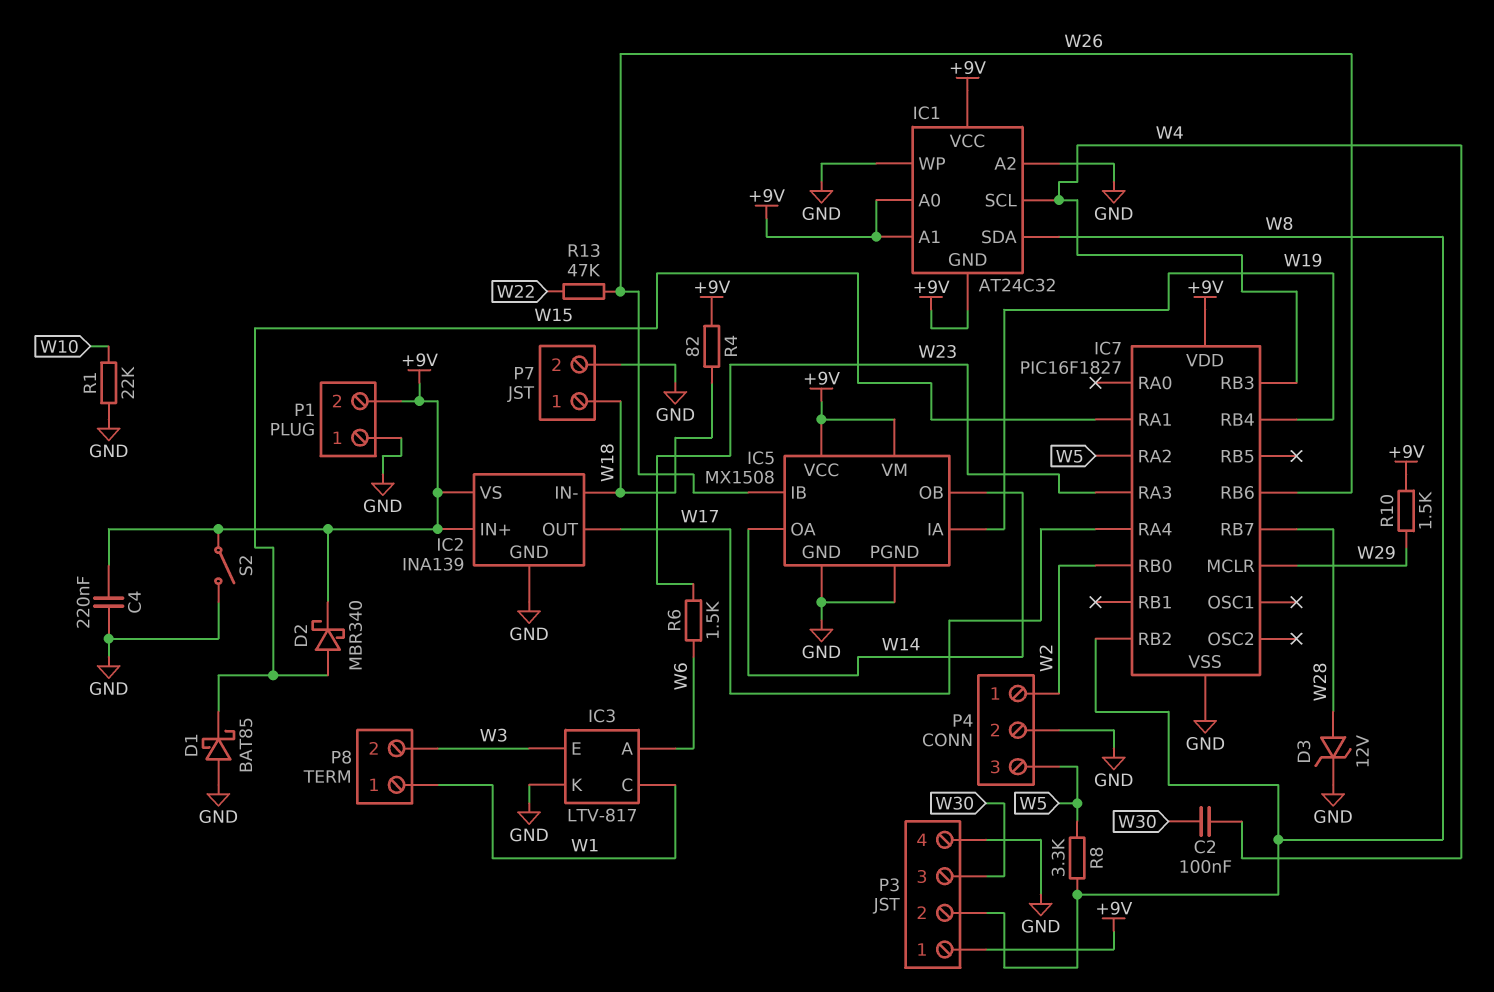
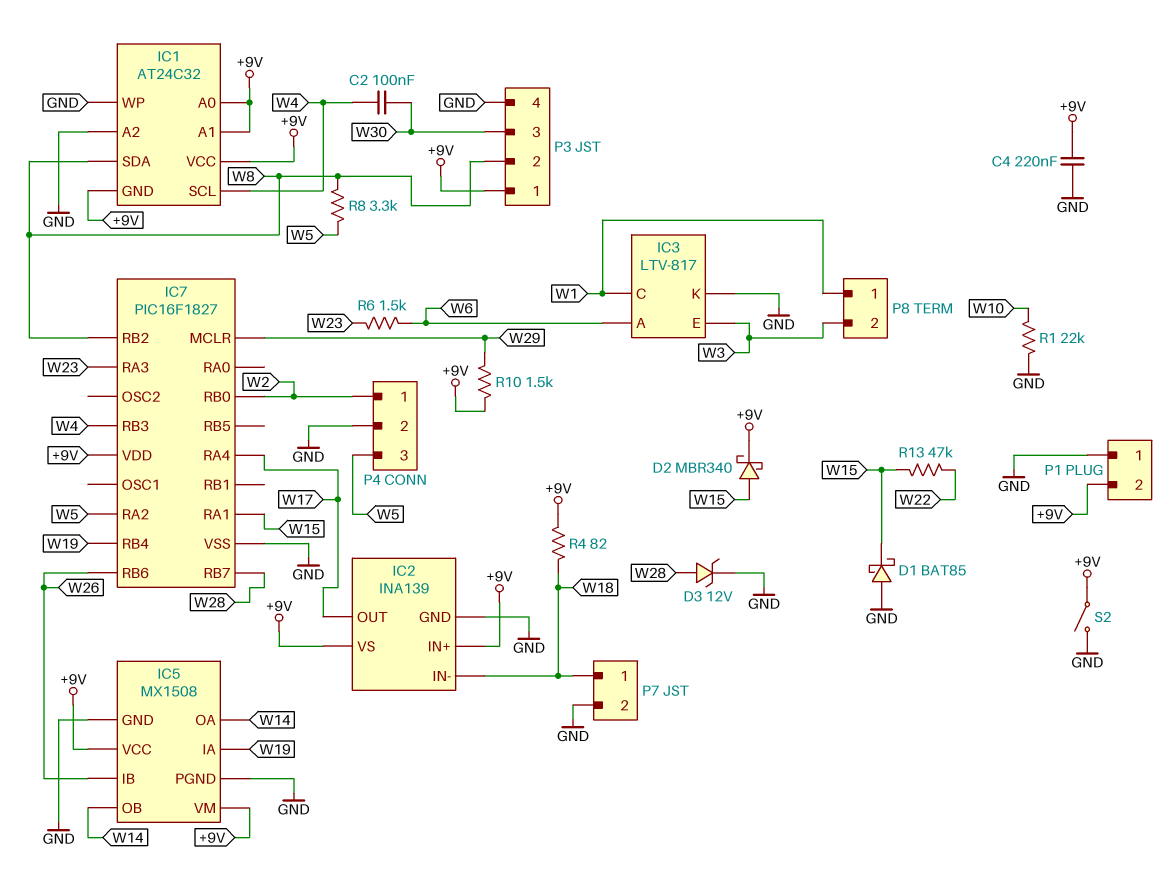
R13: 47k (W22, W26) -> 47k (W15, W22)

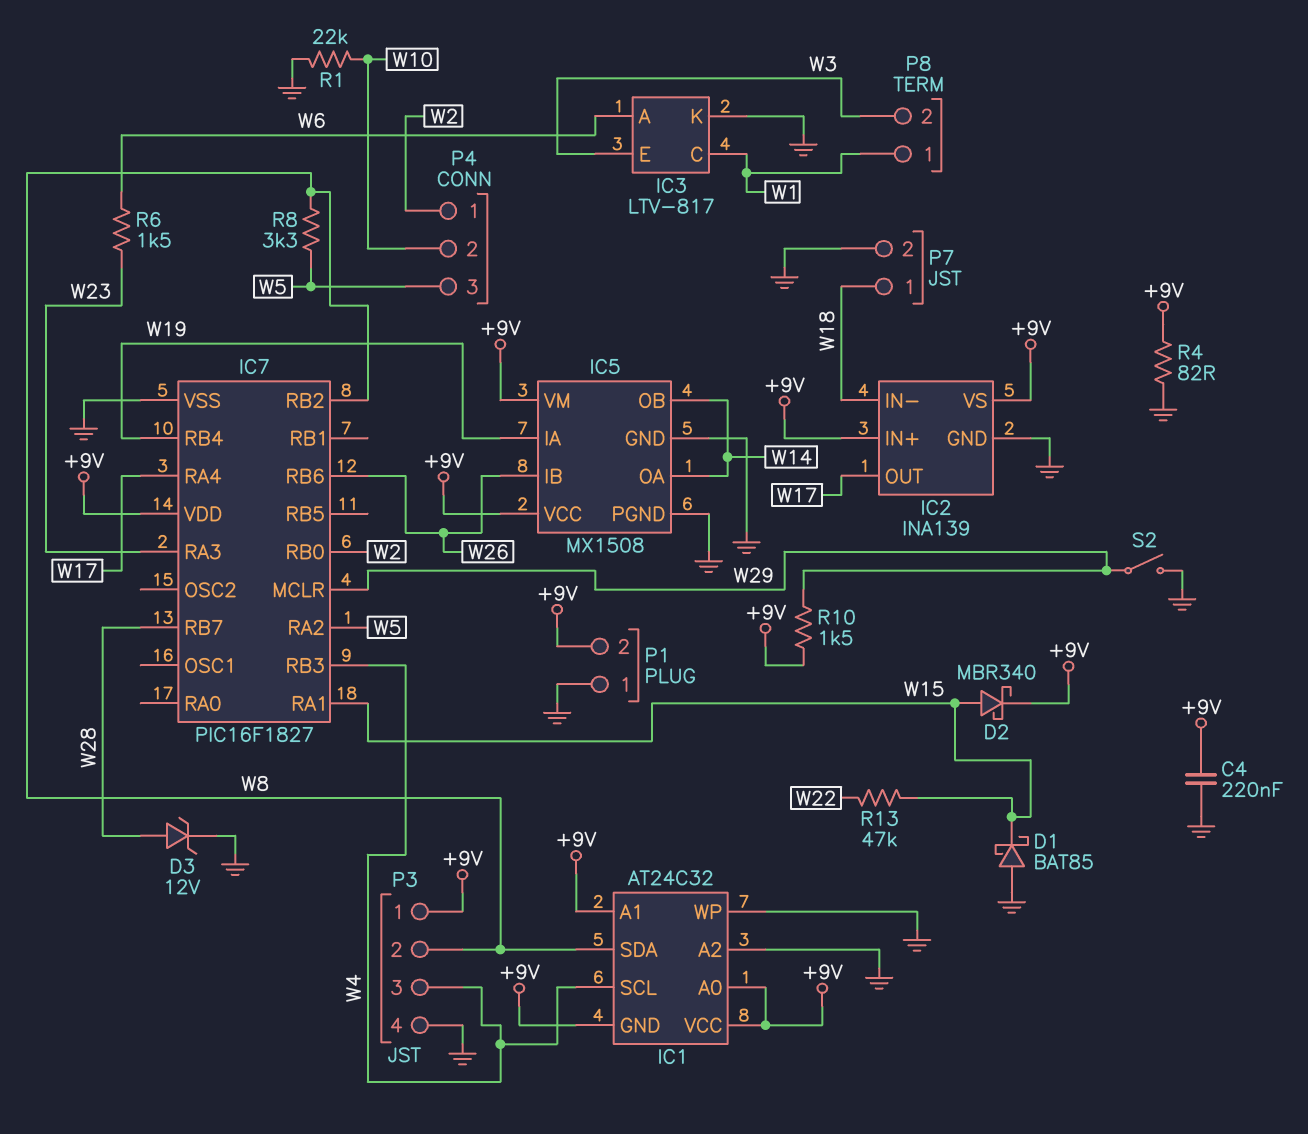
C2: 100nF (W4, W30) -> none
P3 pin 3: W30 -> W4
P4 pin 2: GND -> W10
R4: 82 (+9V, W18) -> 82 (+9V, GND)
S2: switch (+9V, GND) -> switch (GND, W29)

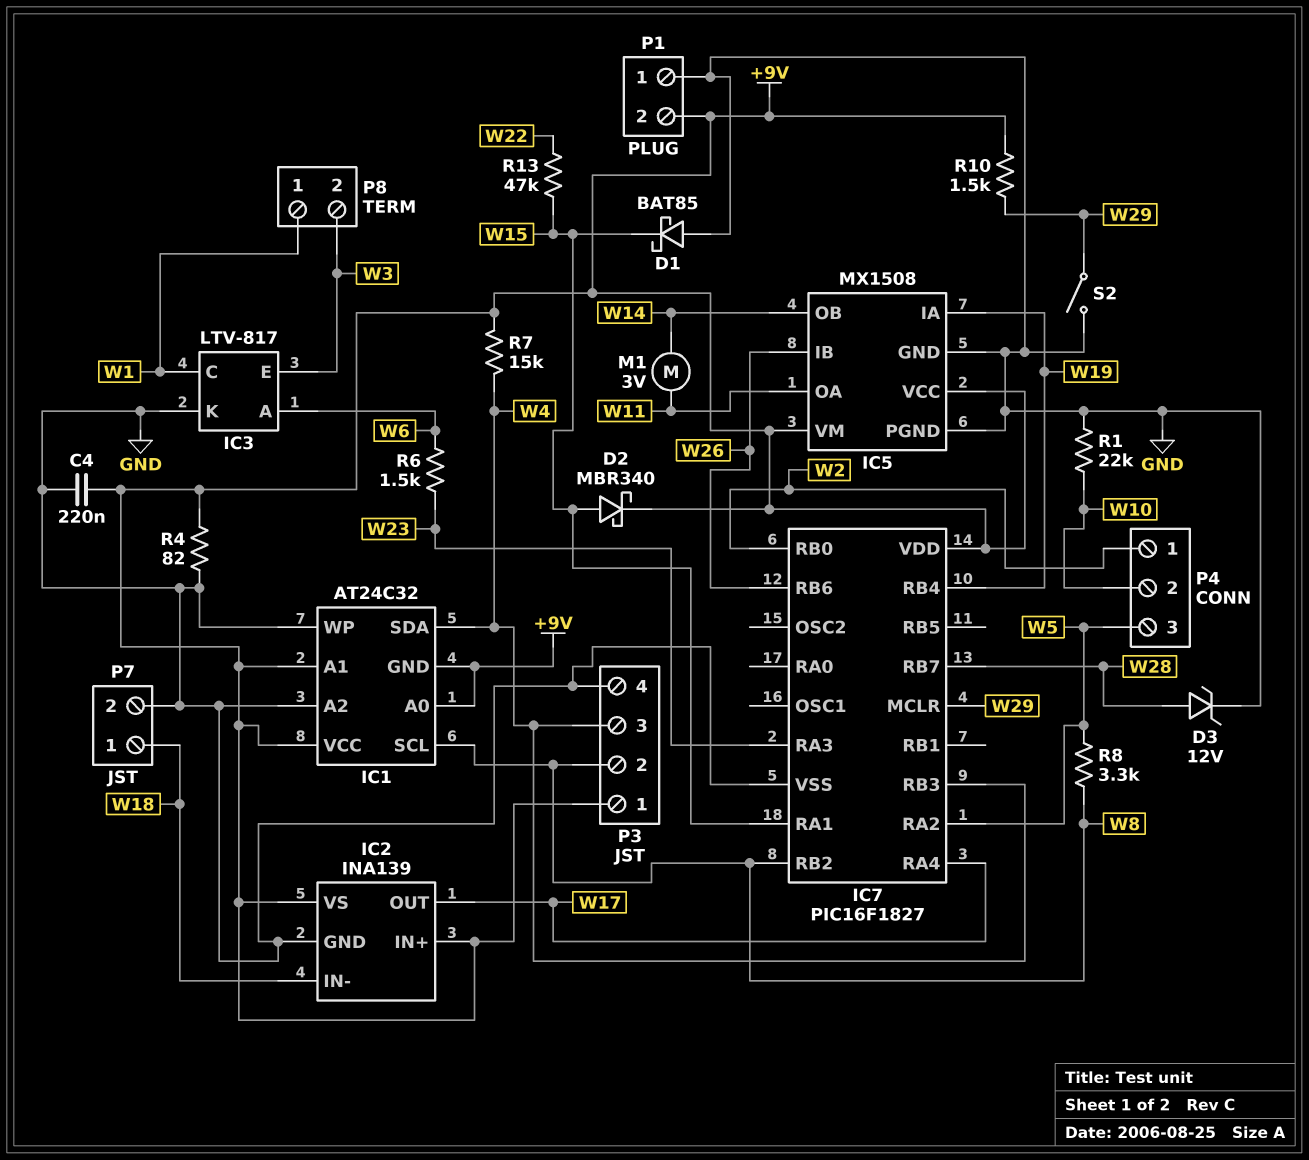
IC1 pin SCL: W4 -> W8
IC1 pin SDA: W8 -> W4
IC5 pin OA: W14 -> W11
M1: none -> motor 3V (W11, W14)
R7: none -> 15k (+9V, W4)

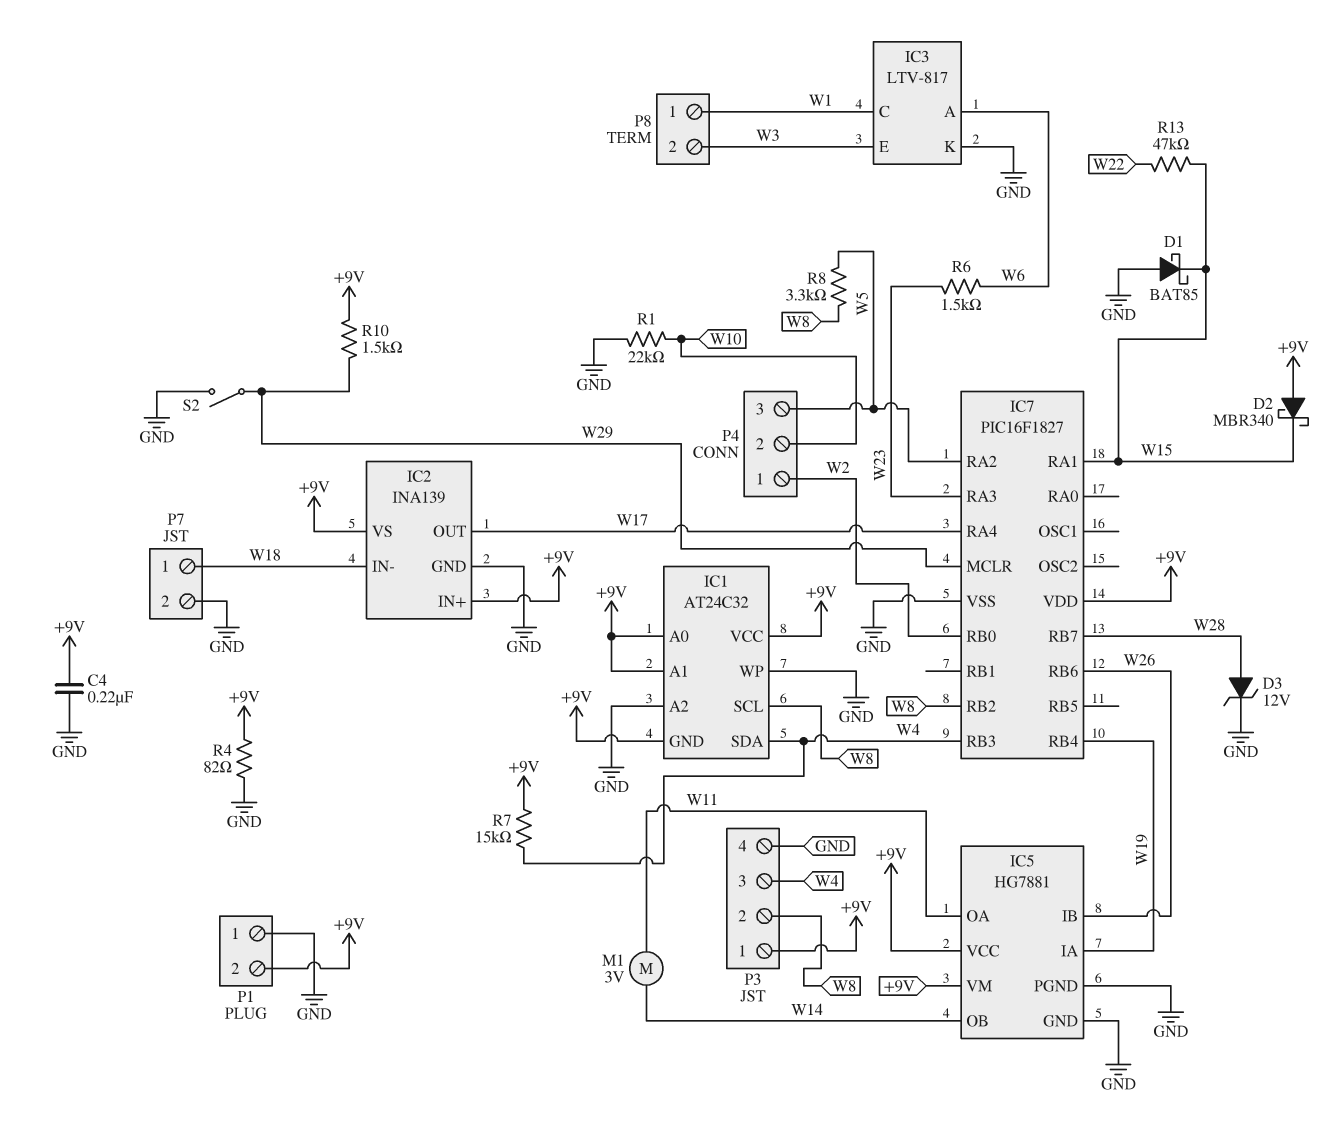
D2: schottky MBR340 (A W15, K +9V) -> schottky MBR340 (A +9V, K W15)
IC5: MX1508 -> HG7881

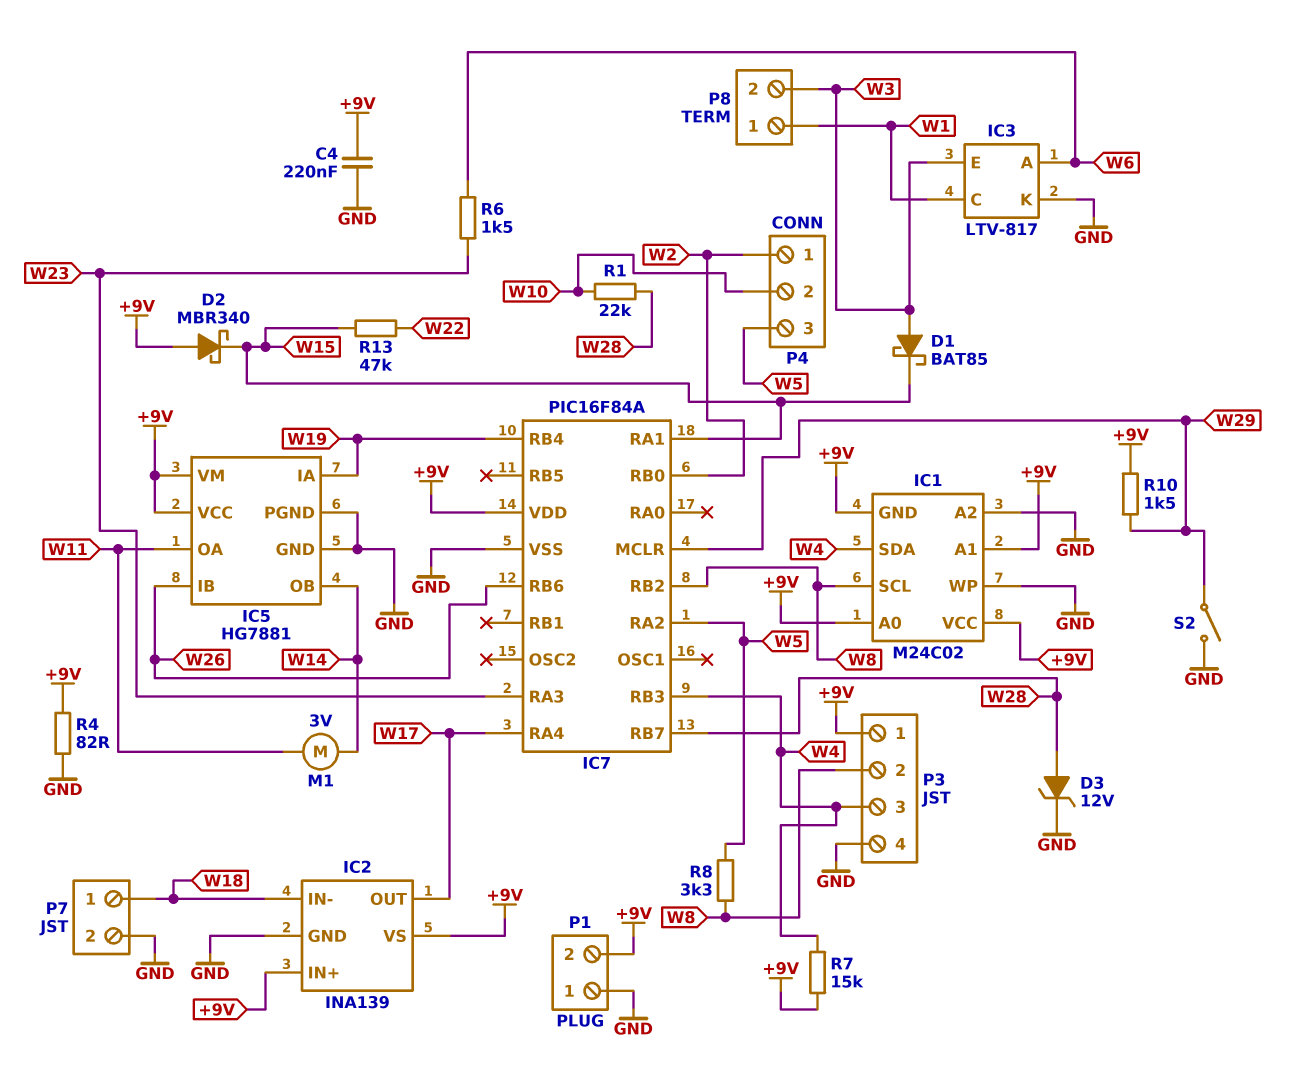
D1: schottky BAT85 (A GND, K W15) -> schottky BAT85 (A W3, K W15)
IC1: AT24C32 -> M24C02
IC7: PIC16F1827 -> PIC16F84A
R1: 22k (GND, W10) -> 22k (W10, W28)

